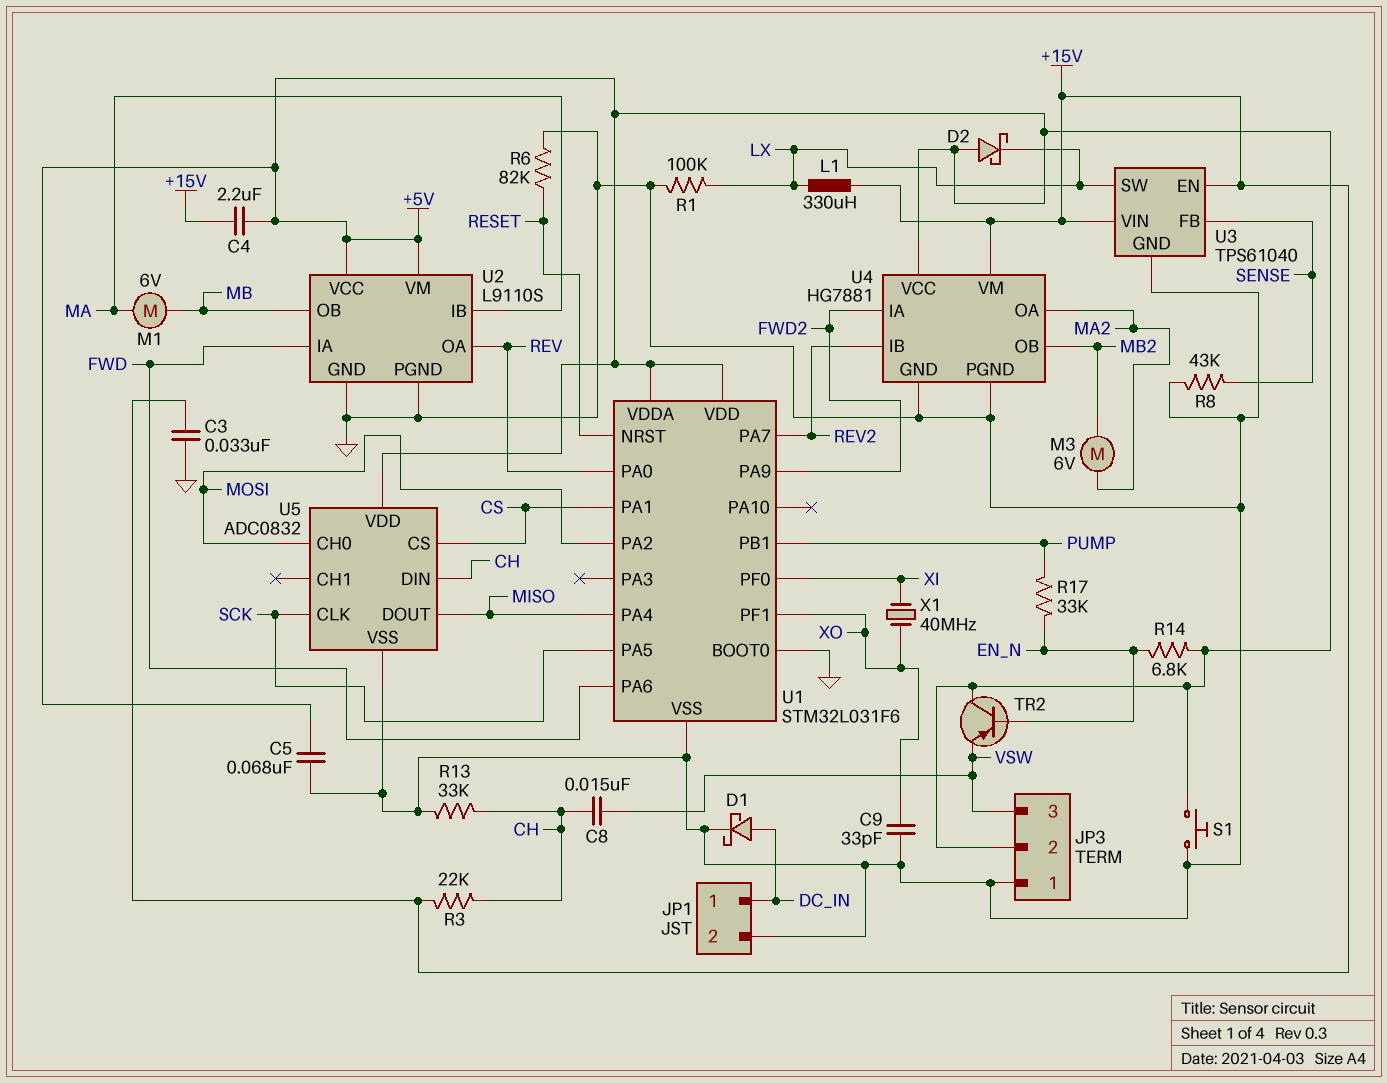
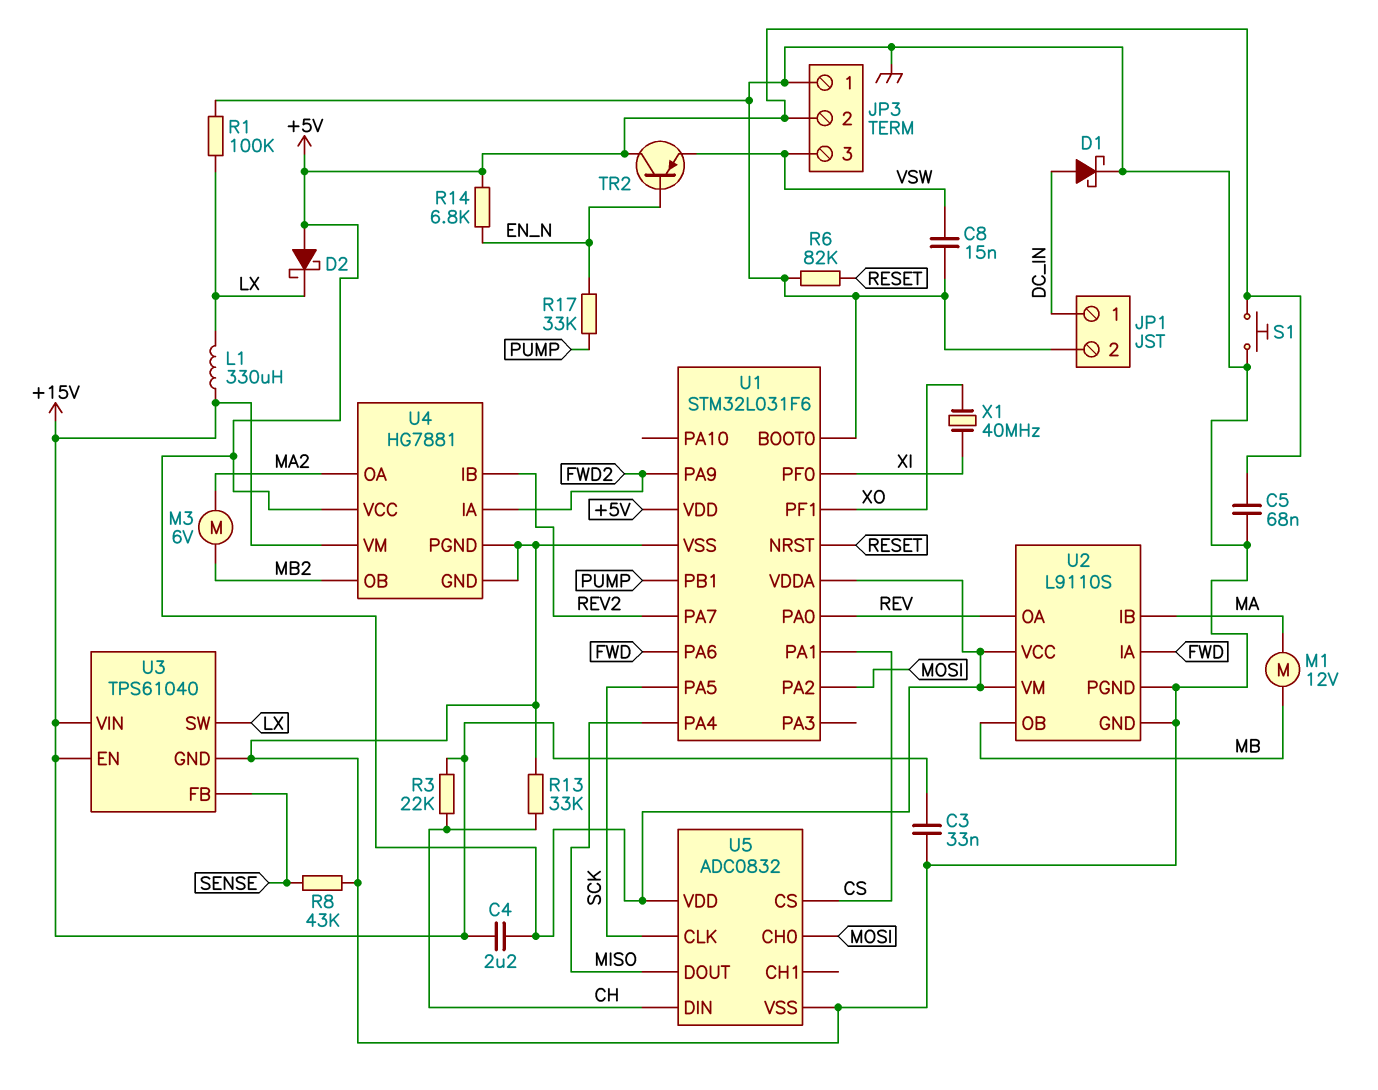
C8: 15nF (CH, VSW) -> 15nF (GND, VSW)
C9: 33pF (GND, XO) -> none
M1: motor 6V (MA, MB) -> motor 12V (MA, MB)

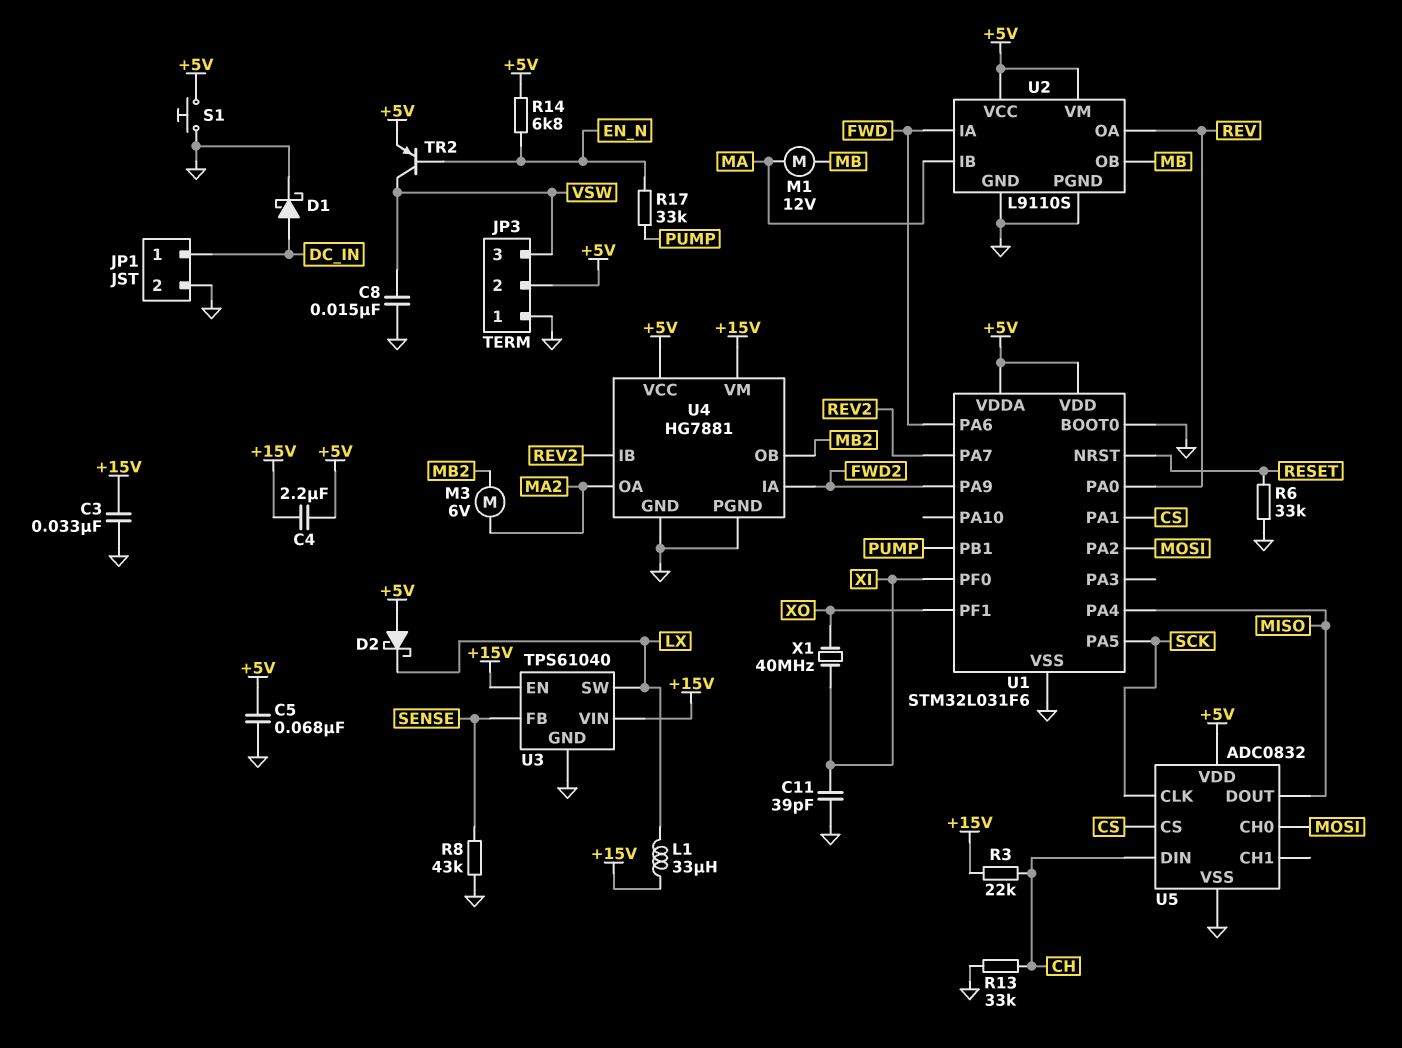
C11: none -> 39pF (GND, XI)
L1: 330uH (+15V, LX) -> 33uH (+15V, LX)
R1: 100k (GND, LX) -> none
R6: 82k (GND, RESET) -> 33k (GND, RESET)
TR2: PNP (B EN_N, C +5V, E VSW) -> PNP (B EN_N, C VSW, E +5V)

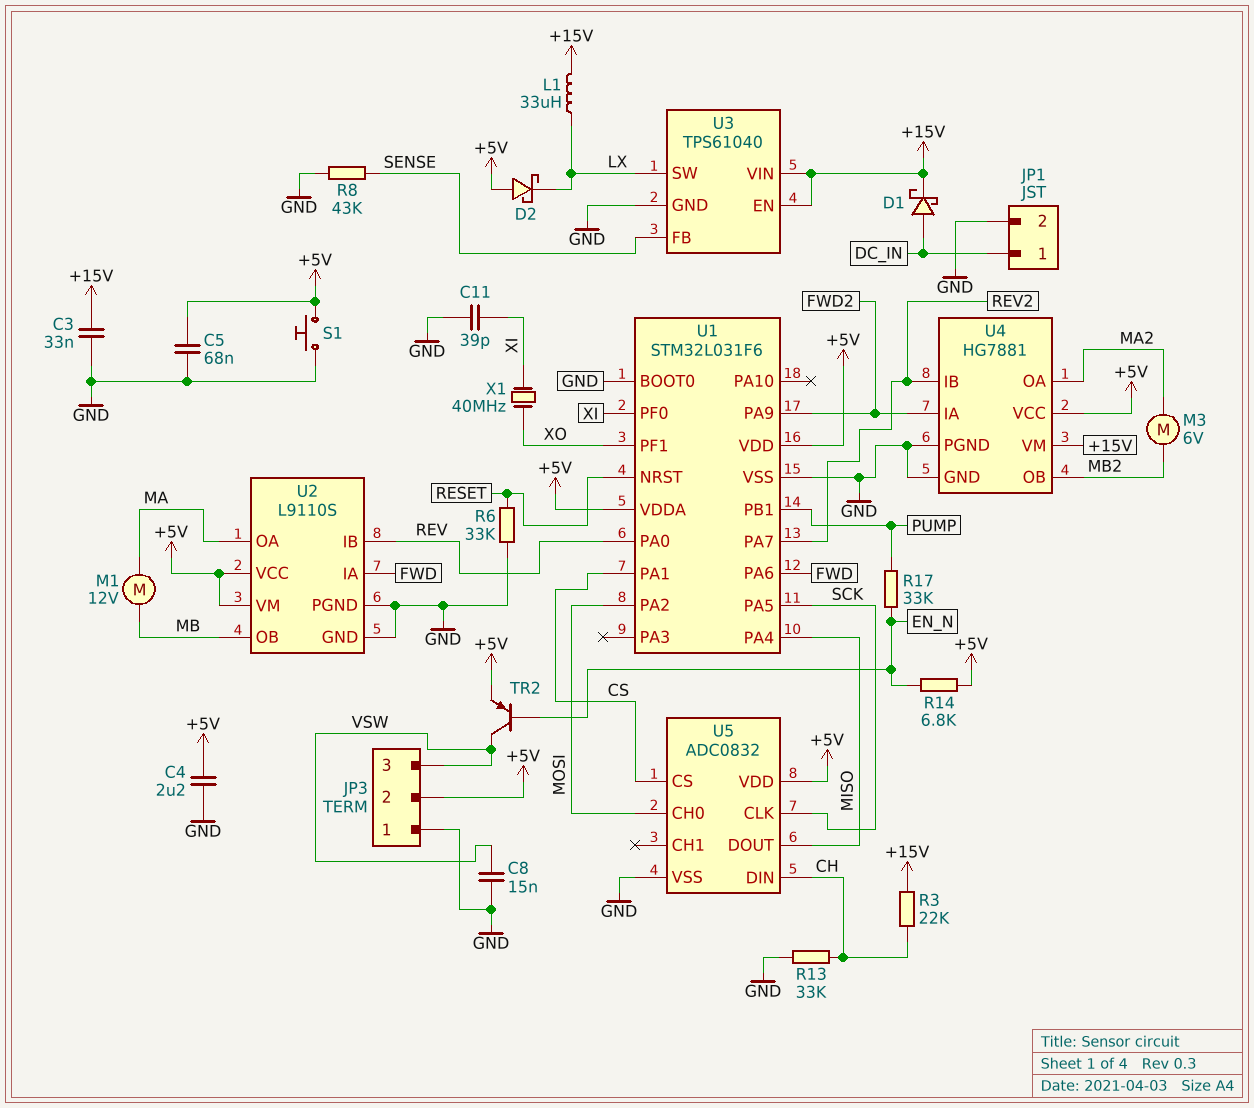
C4: 2.2uF (+5V, +15V) -> 2.2uF (+5V, GND)
D1: schottky (A DC_IN, K GND) -> schottky (A DC_IN, K +15V)
U2 pin IB: MA -> REV
U2 pin OA: REV -> MA

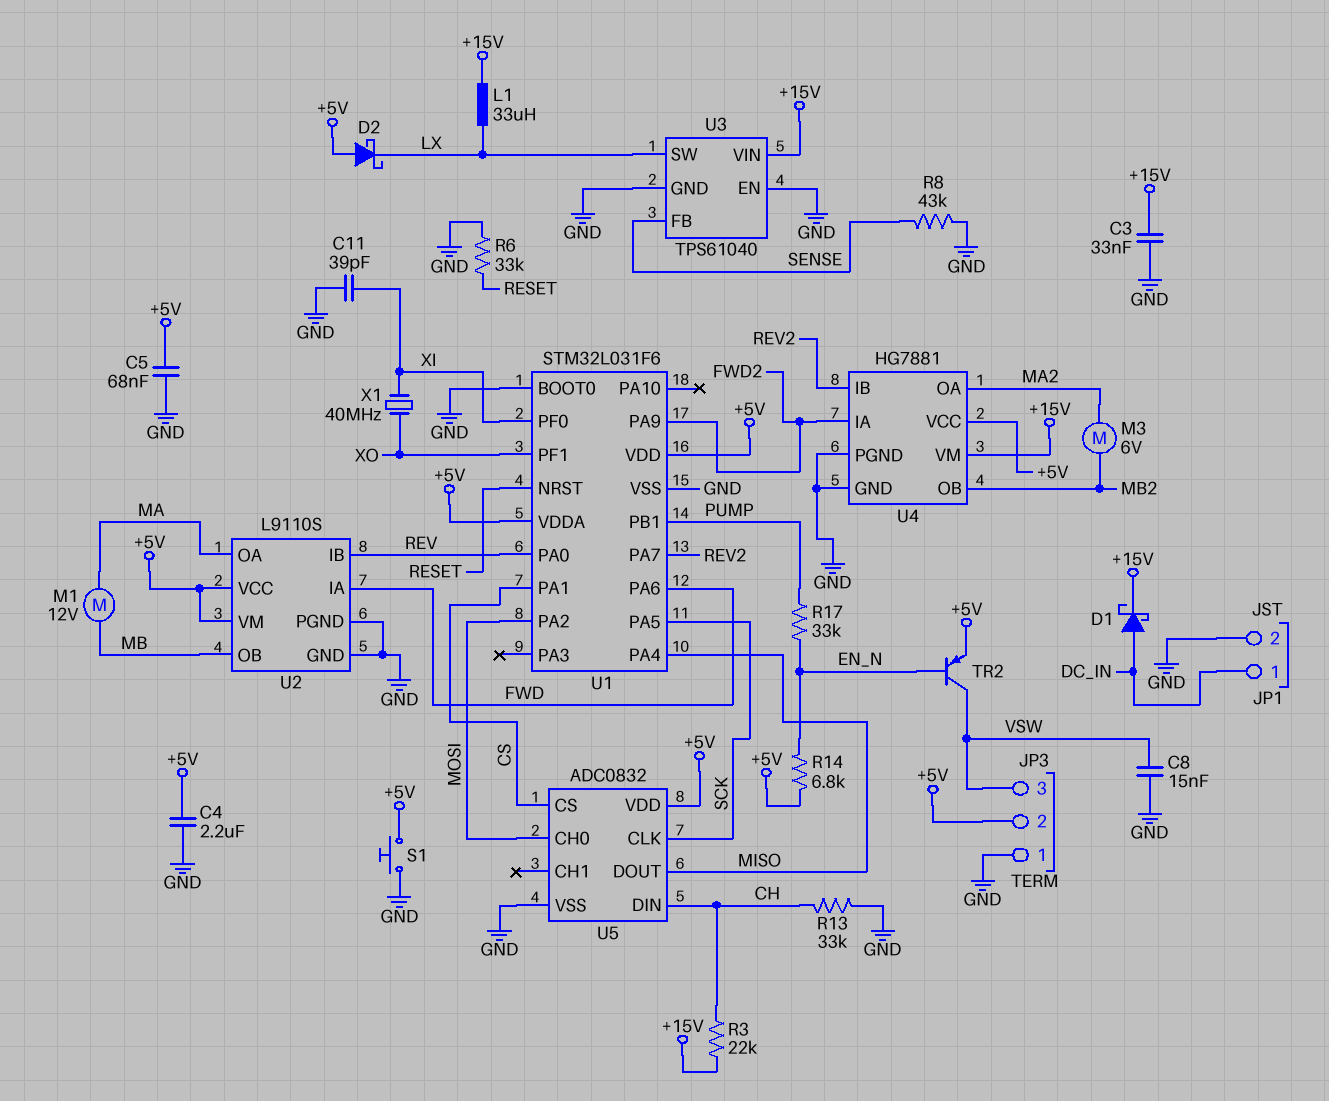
U3 pin EN: +15V -> GND

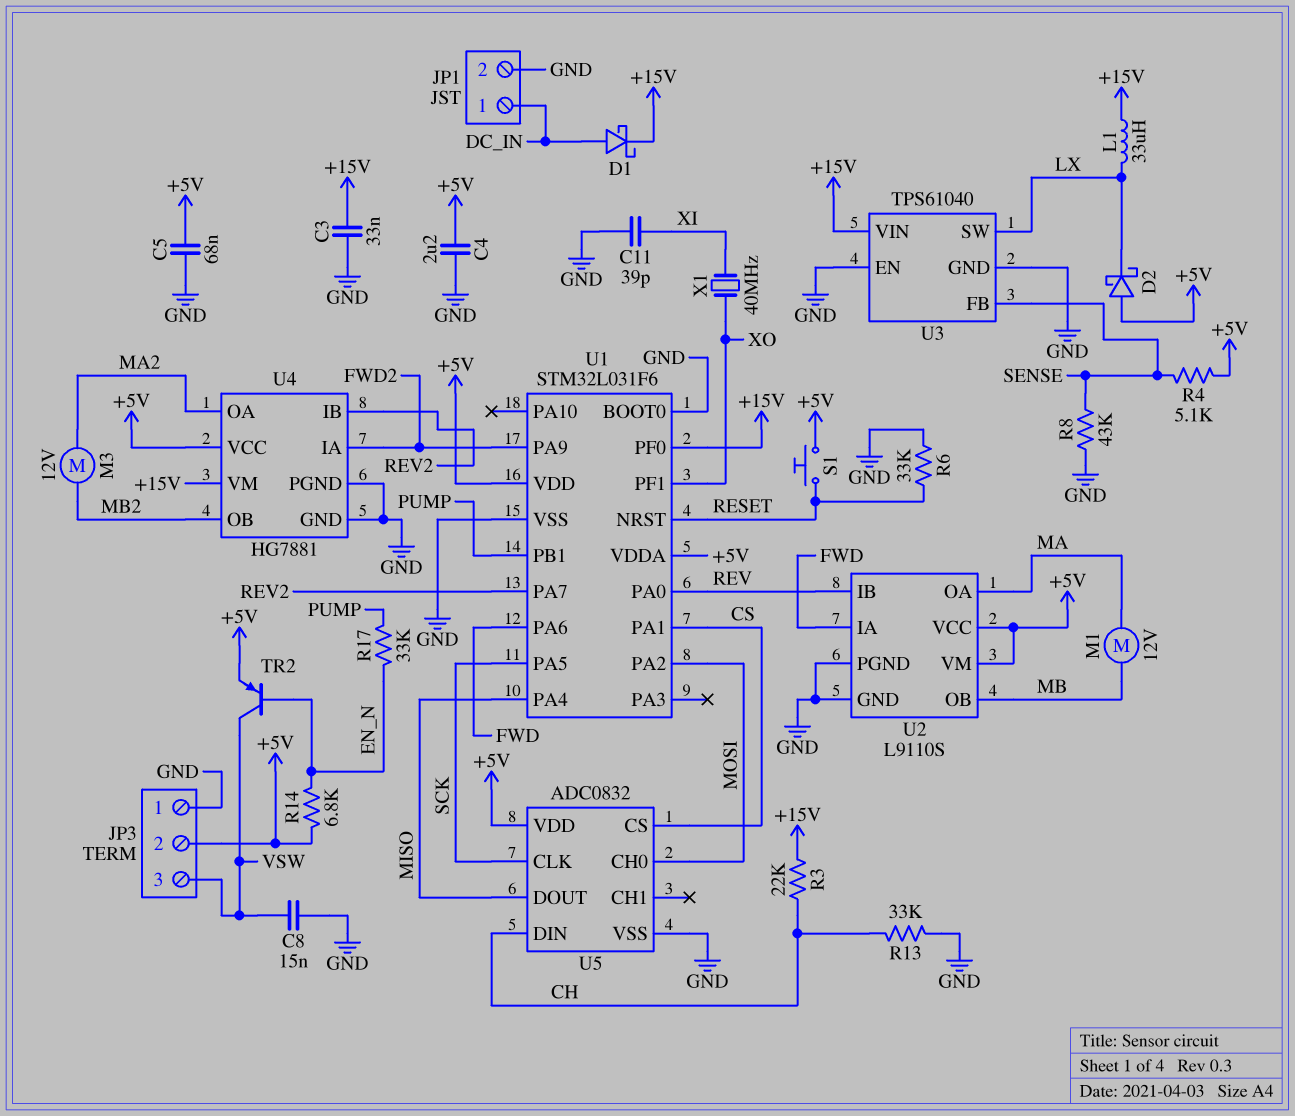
M3: motor 6V (MA2, MB2) -> motor 12V (MA2, MB2)
R4: none -> 5.1k (+5V, SENSE)
S1: button (+5V, GND) -> button (+5V, RESET)
U1 pin PF0: XI -> +15V

